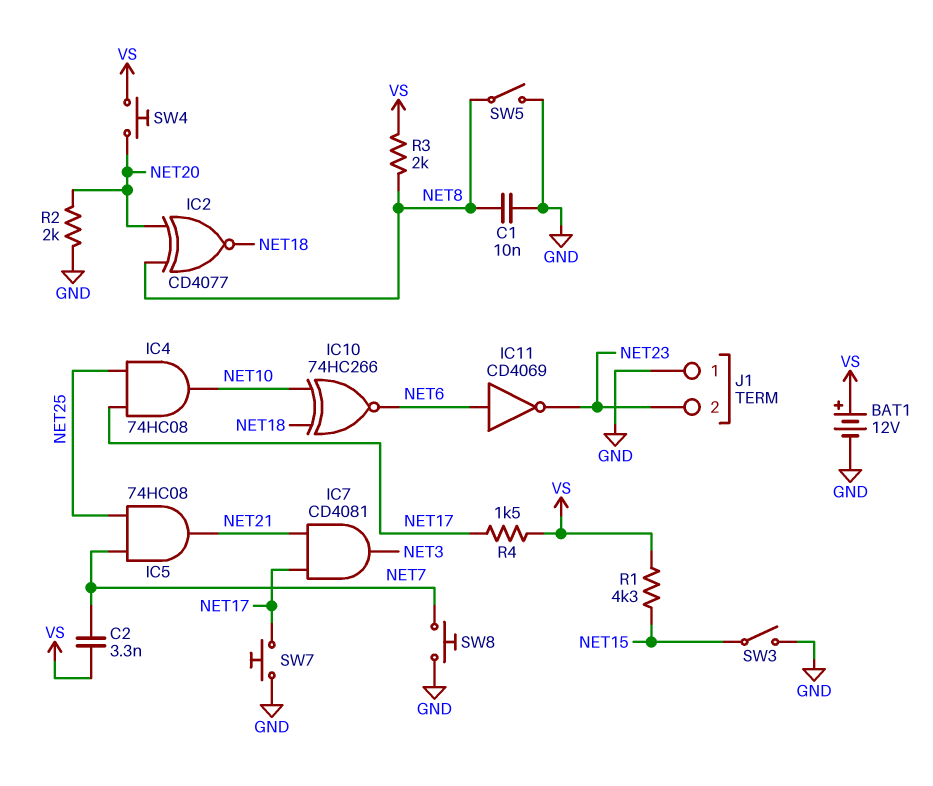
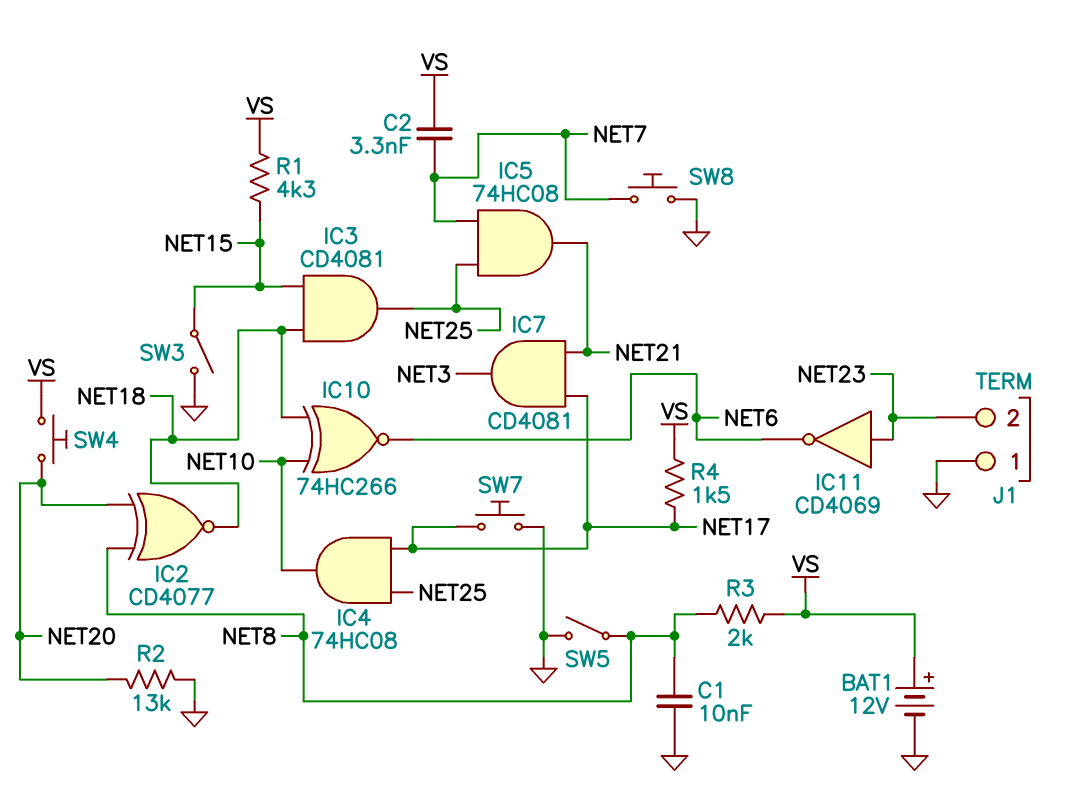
IC3: none -> AND CD4081 (in NET15, in NET18, out NET25)
IC11: NOT CD4069 (in NET6, out NET23) -> NOT CD4069 (in NET23, out NET6)
R2: 2k (GND, NET20) -> 13k (GND, NET20)

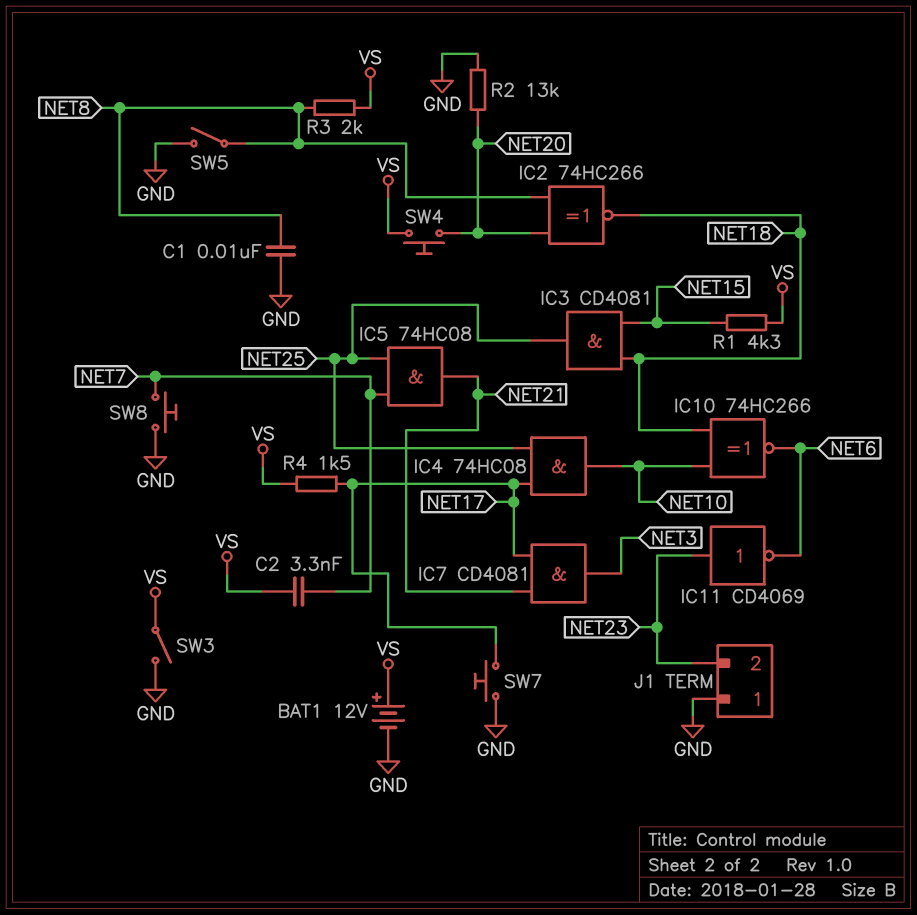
IC2: XNOR CD4077 (in NET8, in NET20, out NET18) -> XNOR 74HC266 (in NET8, in NET20, out NET18)
SW3: switch (GND, NET15) -> switch (GND, VS)

